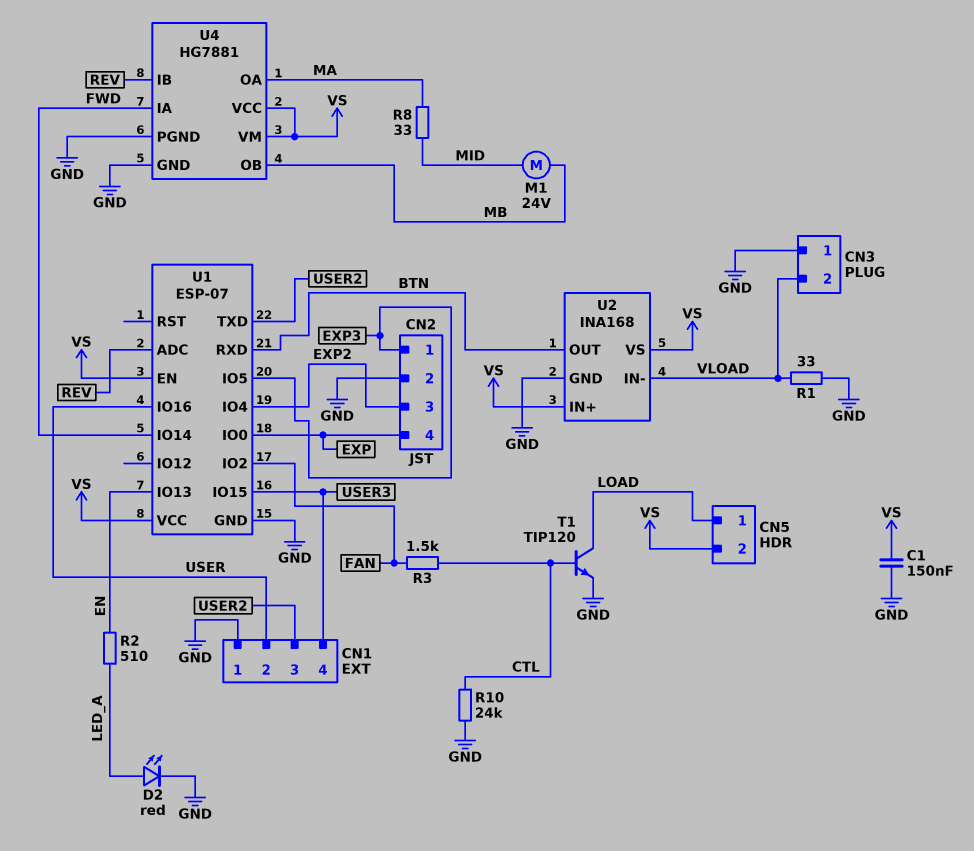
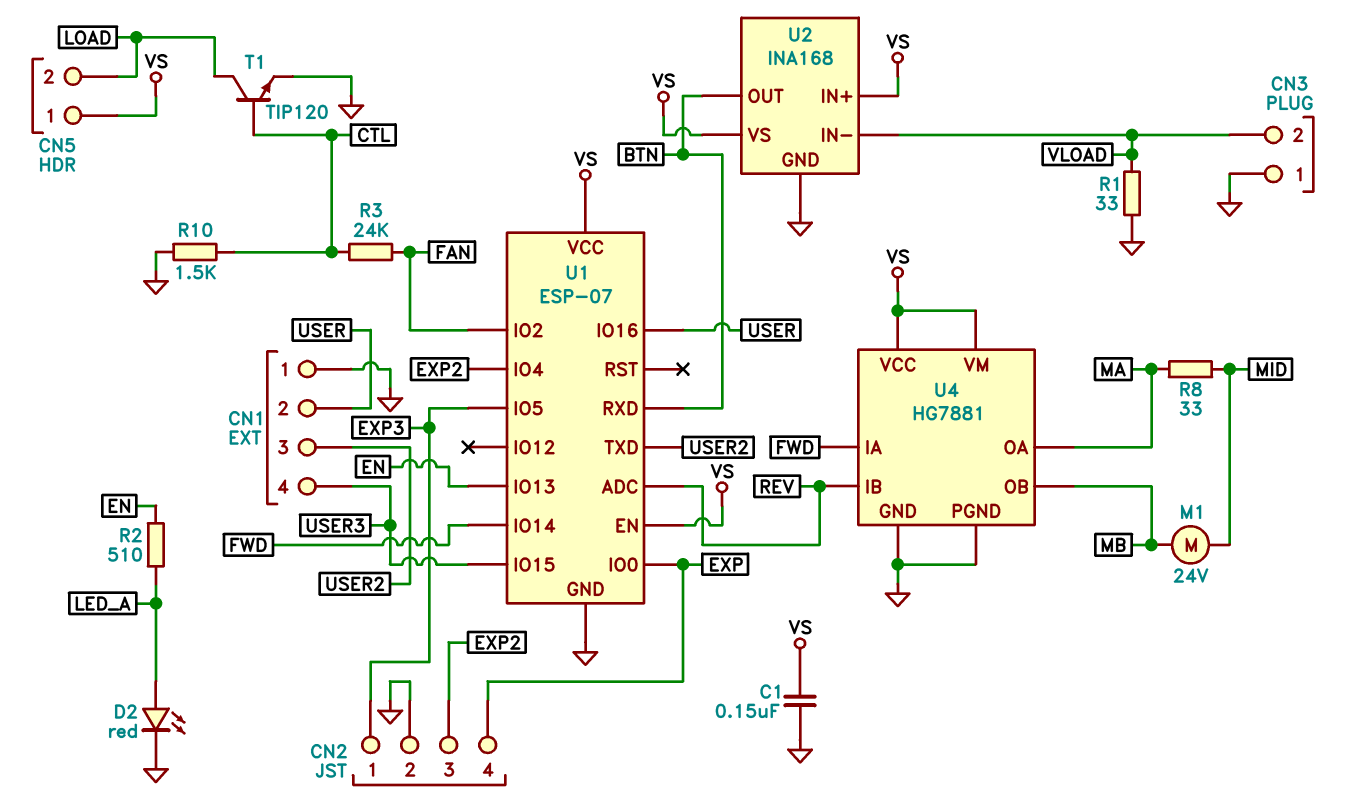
CN5 pin 1: LOAD -> VS
CN5 pin 2: VS -> LOAD
R3: 1.5k (CTL, FAN) -> 24k (CTL, FAN)
R10: 24k (CTL, GND) -> 1.5k (CTL, GND)

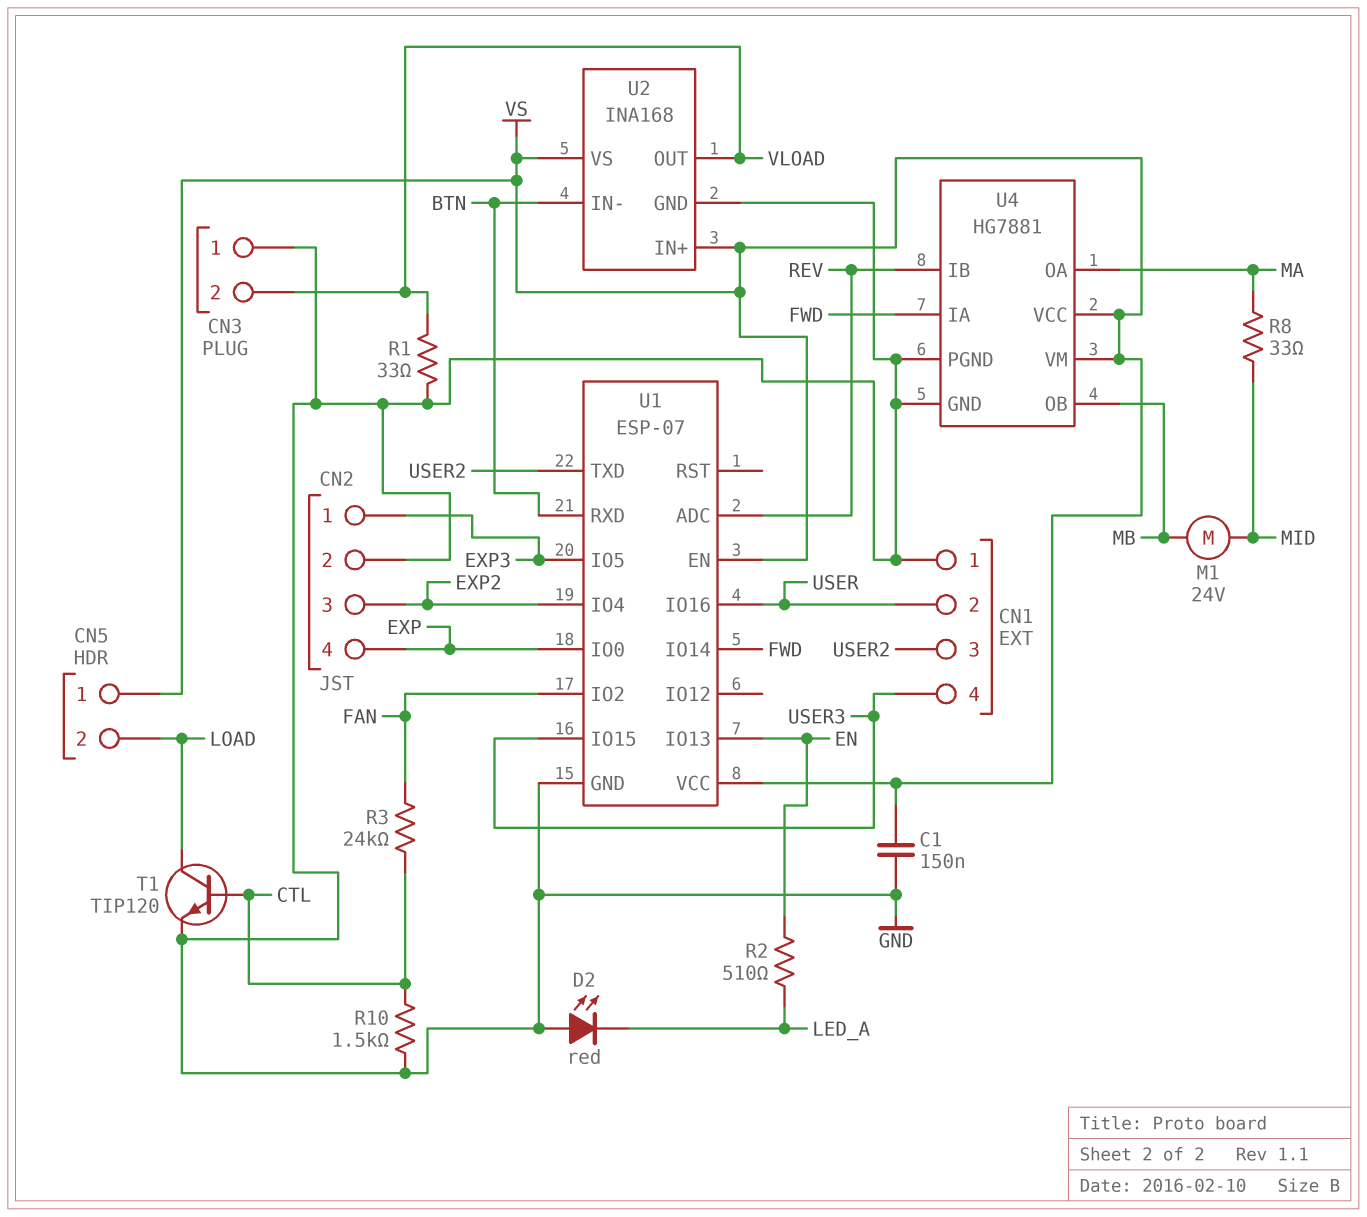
D2: LED red (A LED_A, K GND) -> LED red (A GND, K LED_A)
U2 pin IN-: VLOAD -> BTN
U2 pin OUT: BTN -> VLOAD

